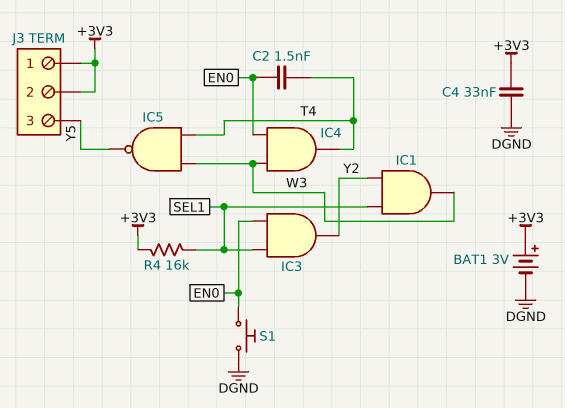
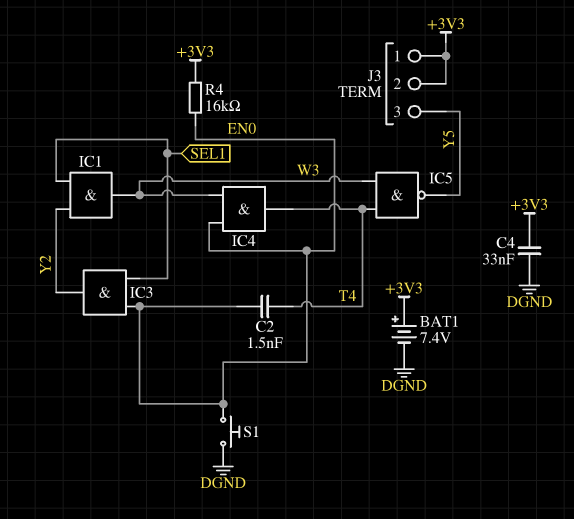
BAT1: 3V (plus +3V3, minus DGND) -> 7.4V (plus +3V3, minus DGND)
R4: 16k (+3V3, SEL1) -> 16k (+3V3, EN0)

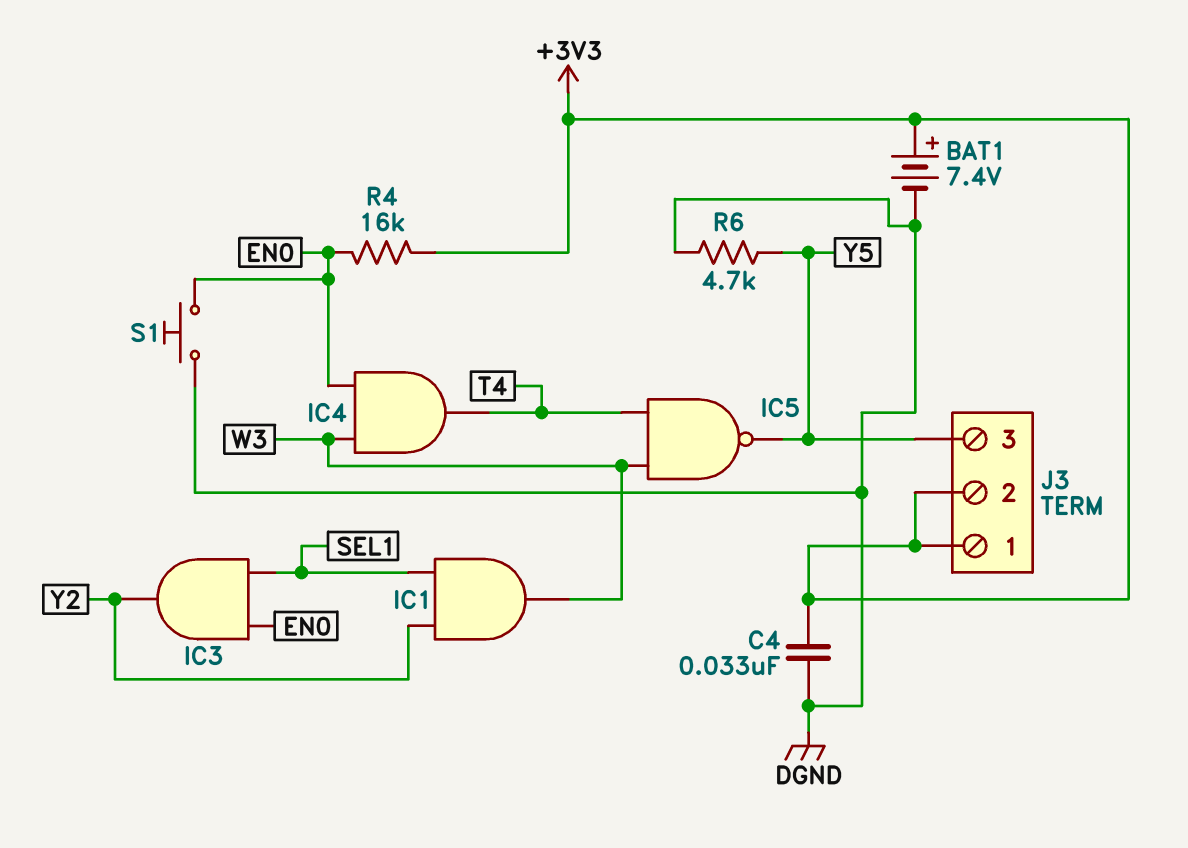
C2: 1.5nF (EN0, T4) -> none
R6: none -> 4.7k (DGND, Y5)

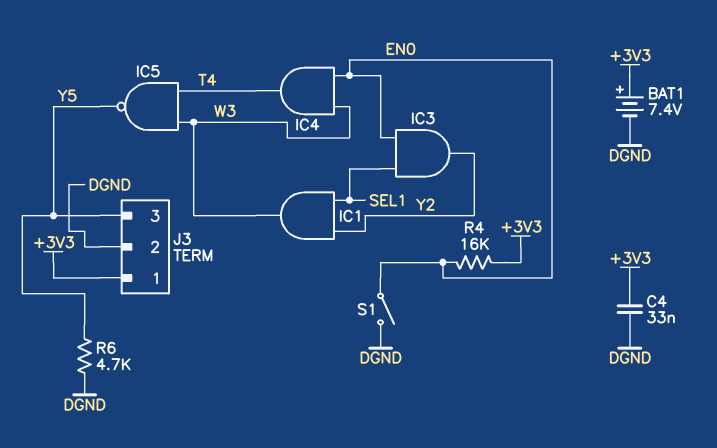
J3 pin 2: +3V3 -> DGND
S1: button (DGND, EN0) -> switch (DGND, EN0)

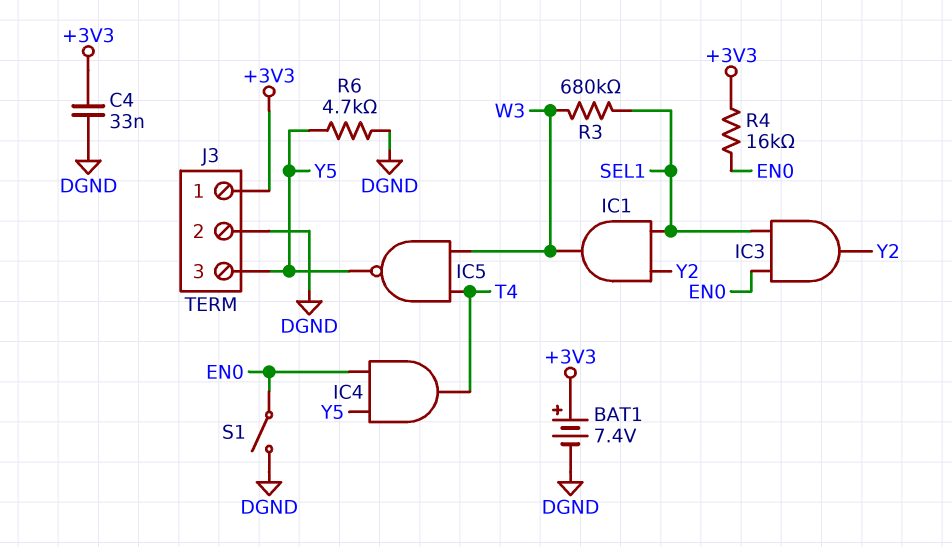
IC4: AND (in EN0, in W3, out T4) -> AND (in EN0, in Y5, out T4)
R3: none -> 680k (SEL1, W3)

